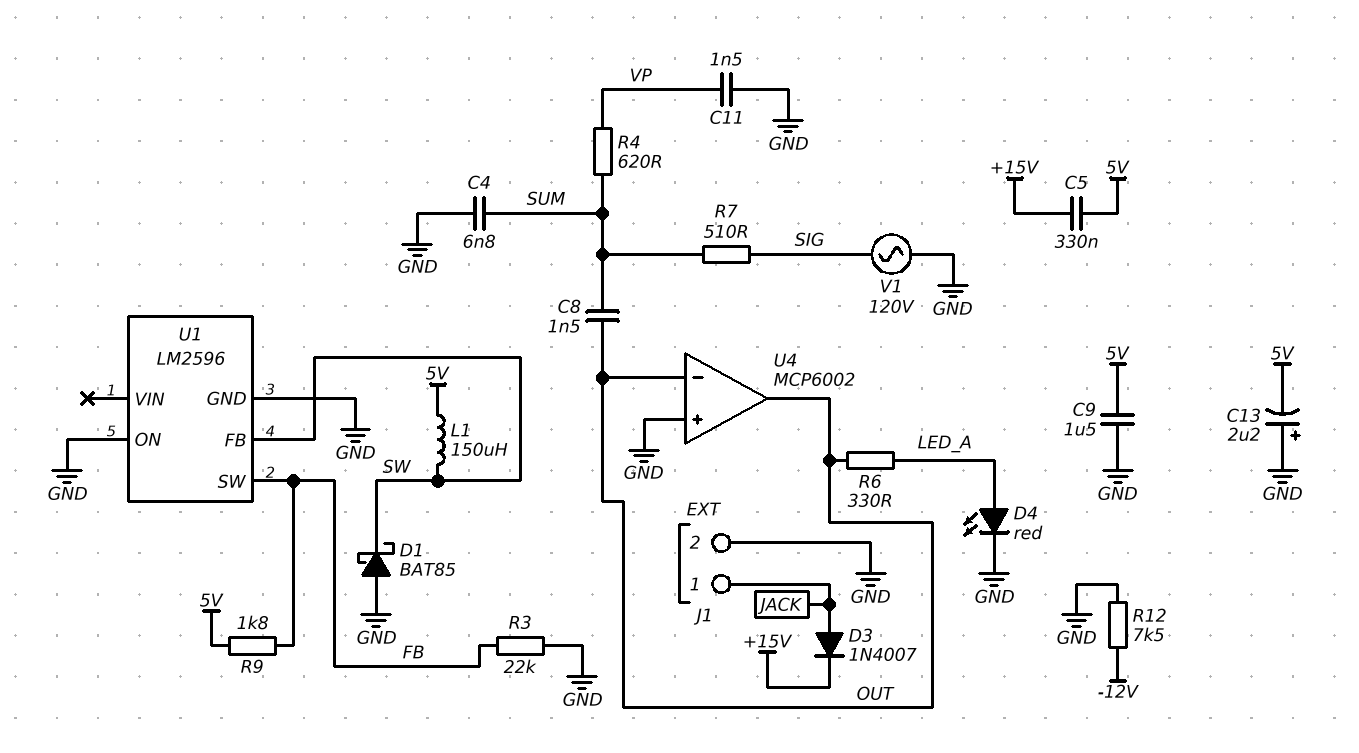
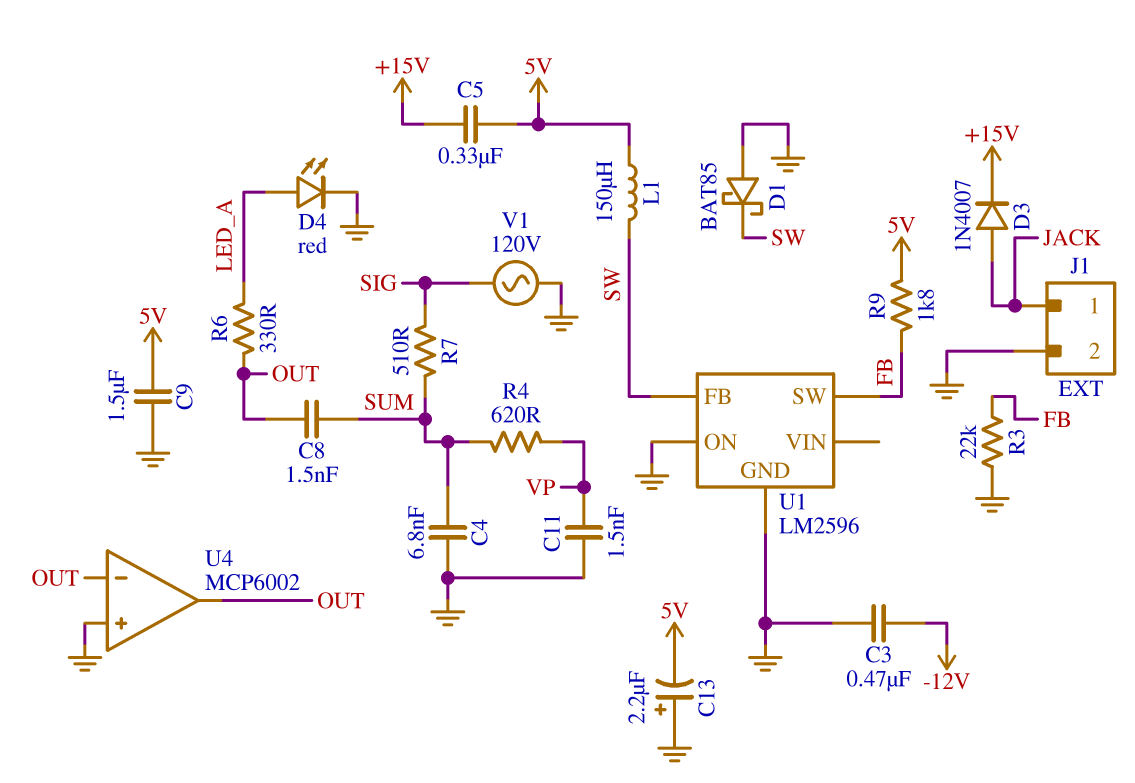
C3: none -> 470nF (-12V, GND)
R12: 7.5k (-12V, GND) -> none

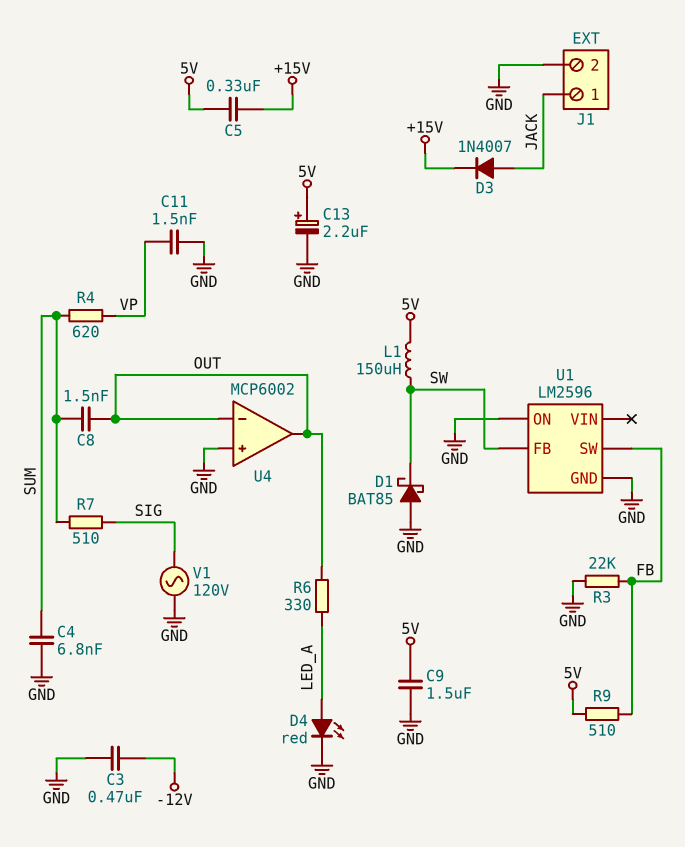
C13: 2.2uF (plus GND, minus 5V) -> 2.2uF (plus 5V, minus GND)
R9: 1.8k (5V, FB) -> 510 (5V, FB)

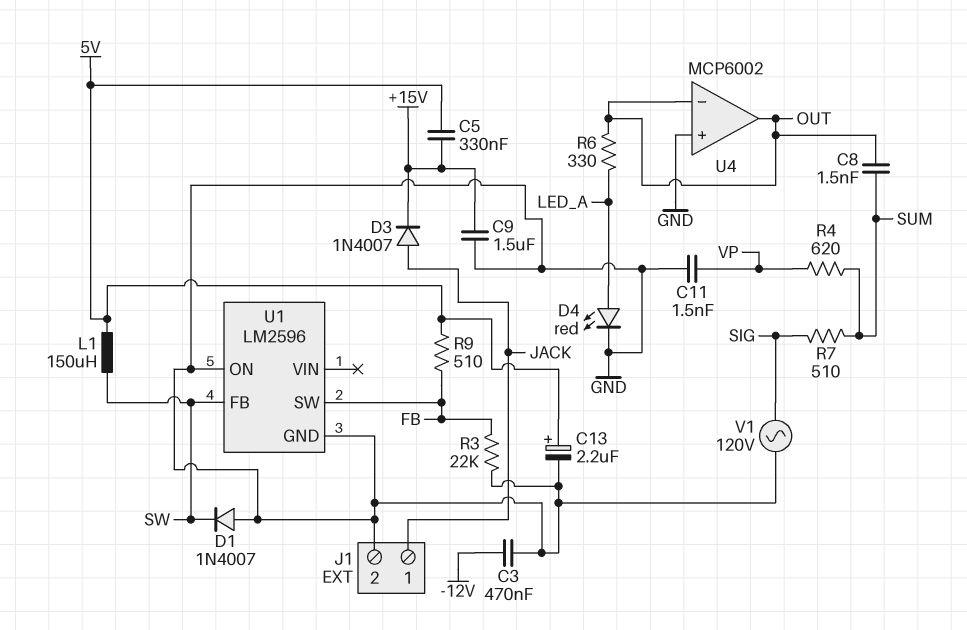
C4: 6.8nF (GND, SUM) -> none
C9: 1.5uF (5V, GND) -> 1.5uF (+15V, GND)
D1: schottky BAT85 (A GND, K SW) -> diode 1N4007 (A GND, K SW)

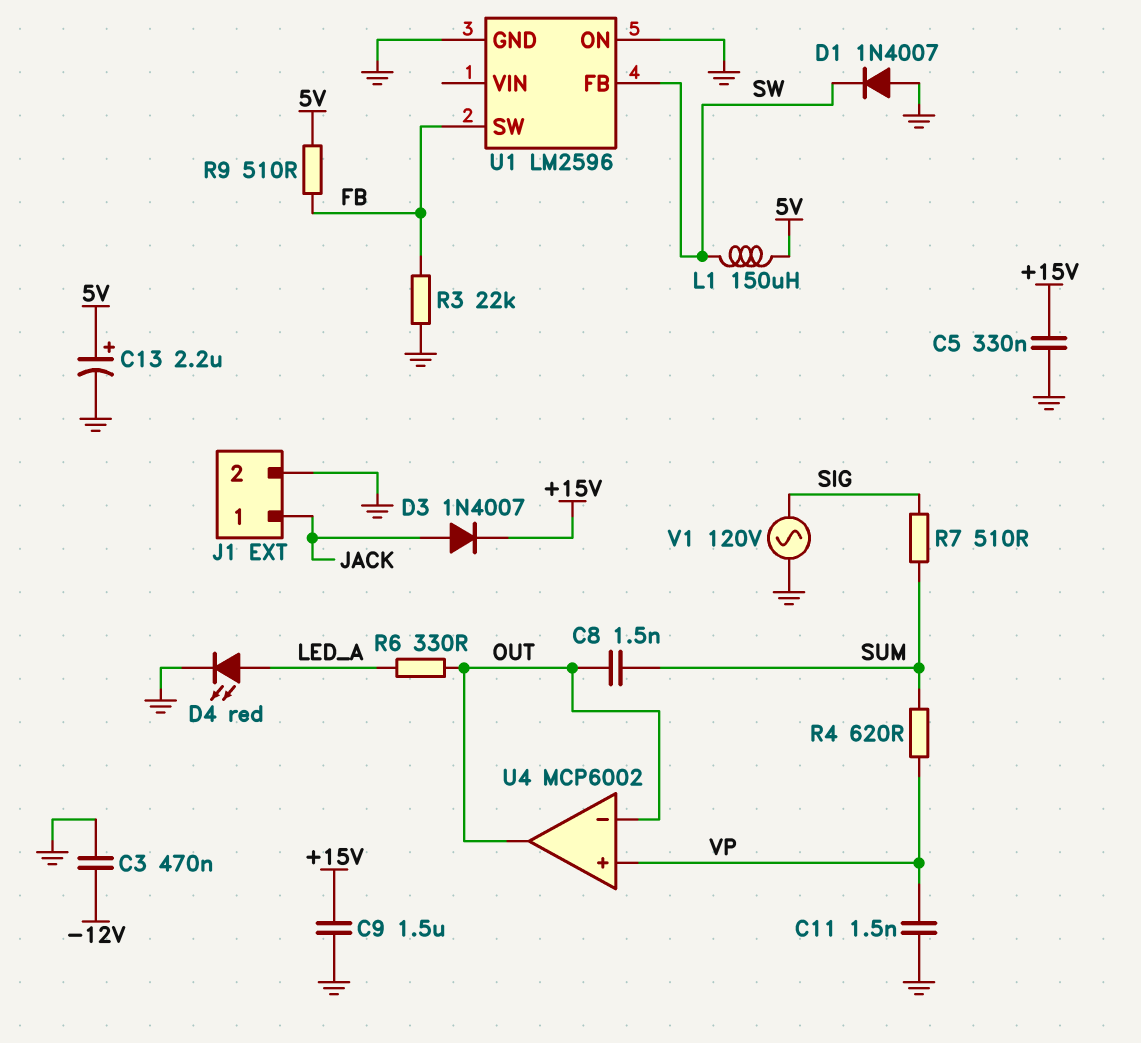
C5: 330nF (+15V, 5V) -> 330nF (+15V, GND)
U4 pin in+: GND -> VP

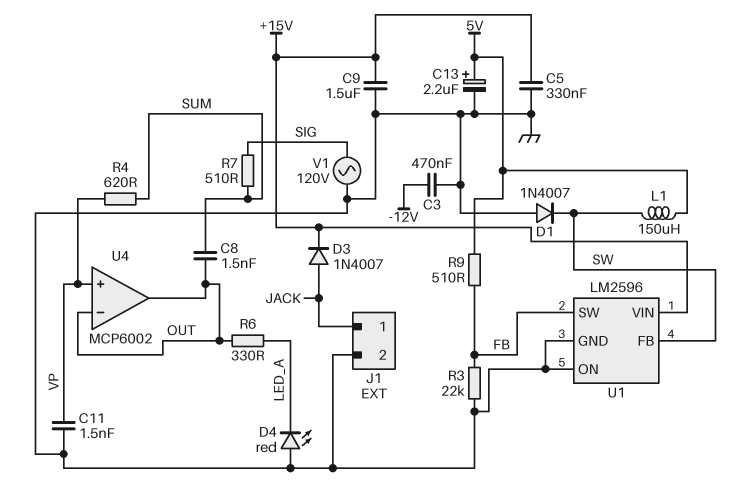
D4: LED red (A LED_A, K GND) -> LED red (A GND, K LED_A)
U1 pin VIN: none -> +15V

